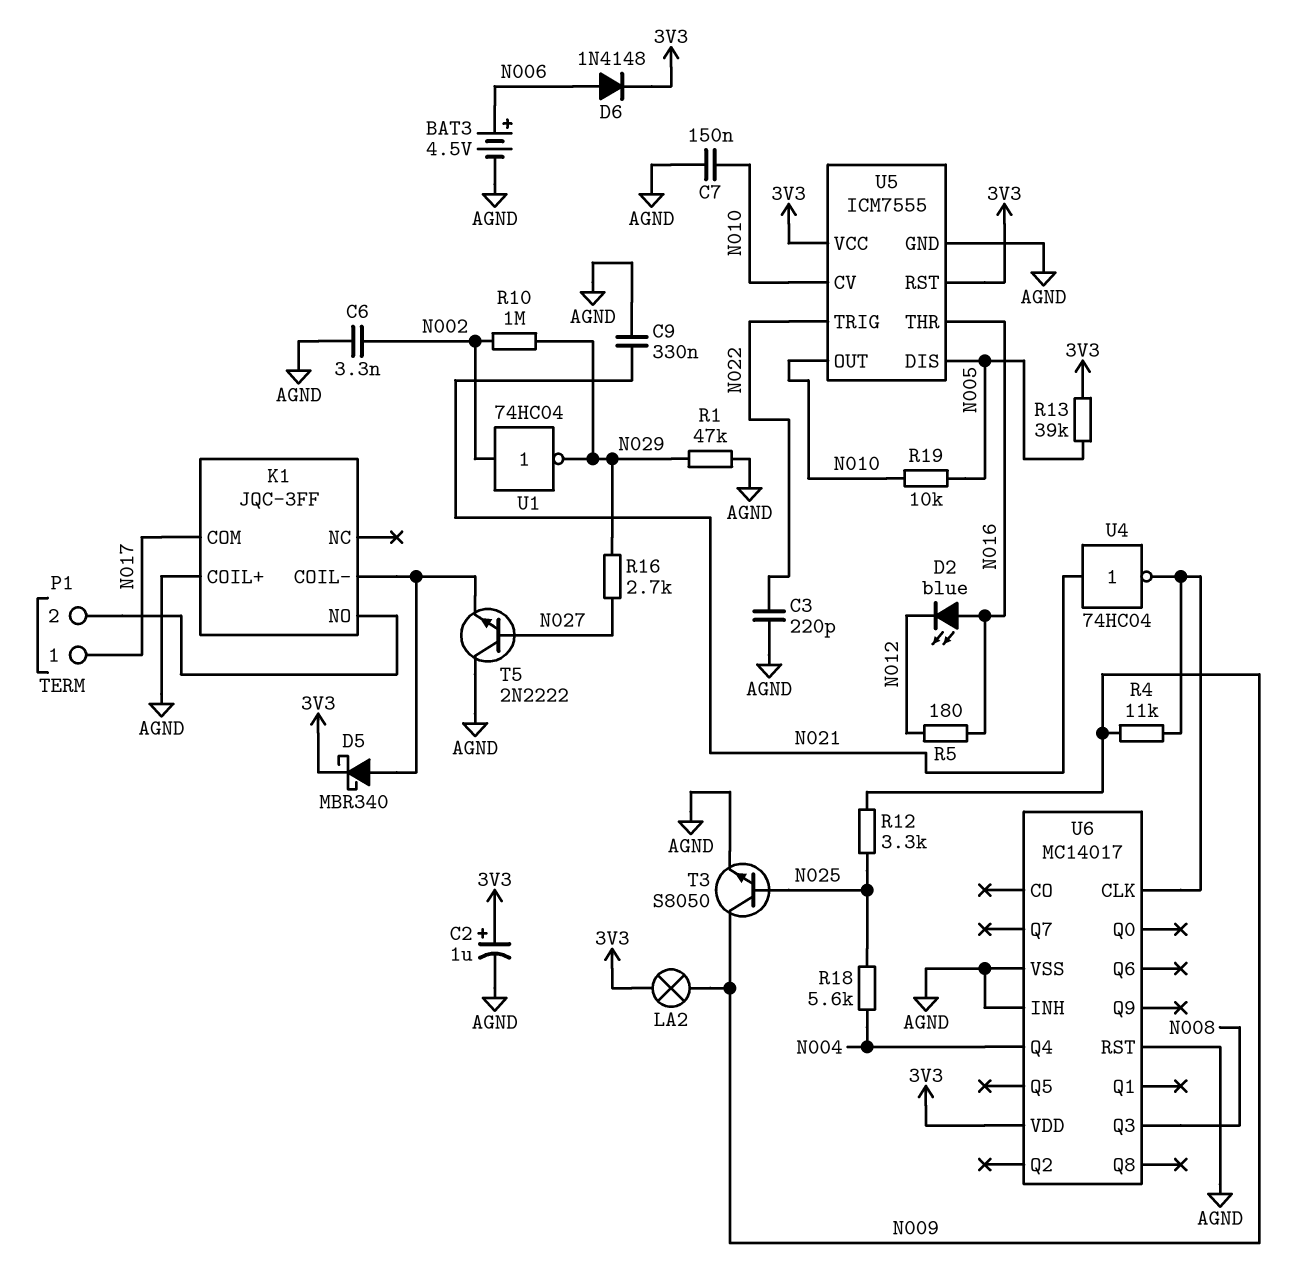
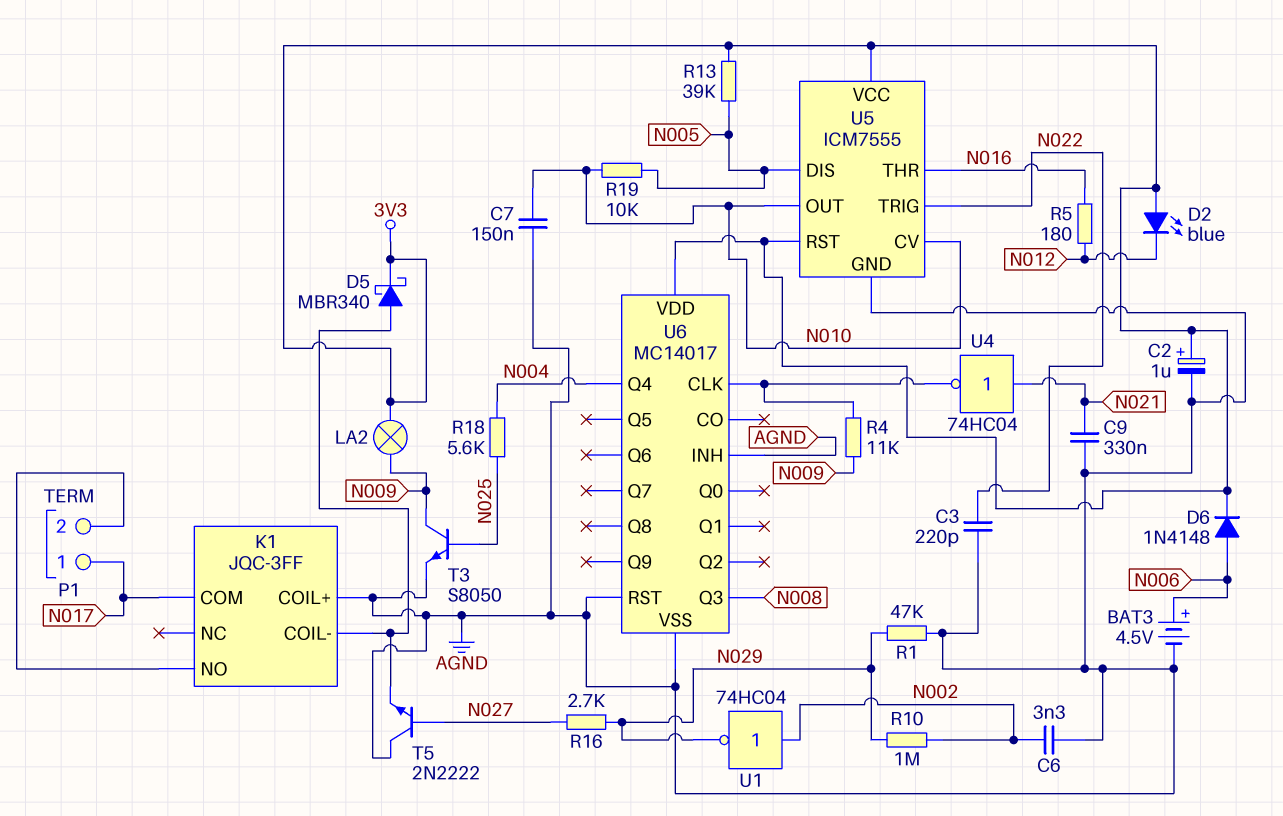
D2: LED blue (A N016, K N012) -> LED blue (A 3V3, K N012)
R12: 3.3k (N009, N025) -> none

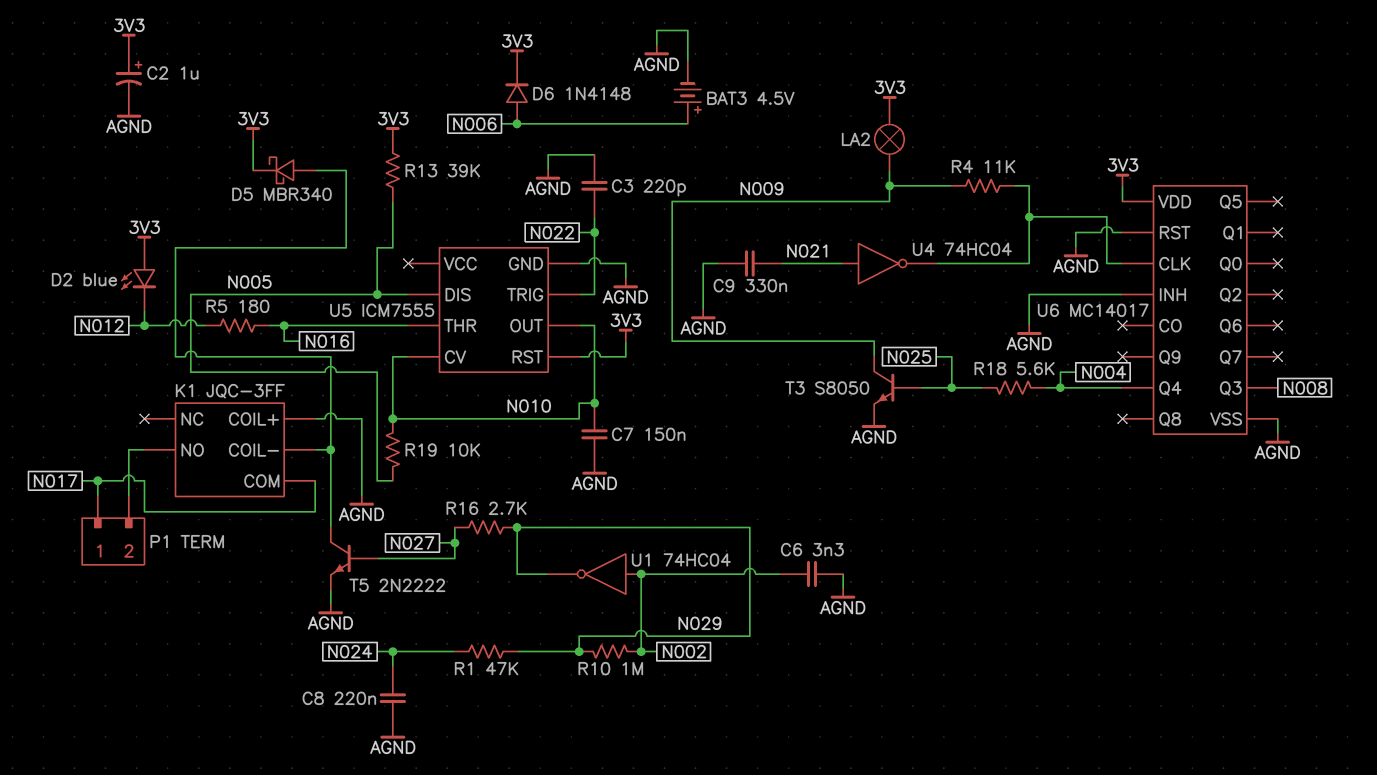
C8: none -> 220nF (AGND, N024)
R1: 47k (AGND, N029) -> 47k (N024, N029)
T5: NPN 2N2222 (B N027, C AGND, E K1/COIL-) -> NPN 2N2222 (B N027, C K1/COIL-, E AGND)
U5 pin VCC: 3V3 -> none

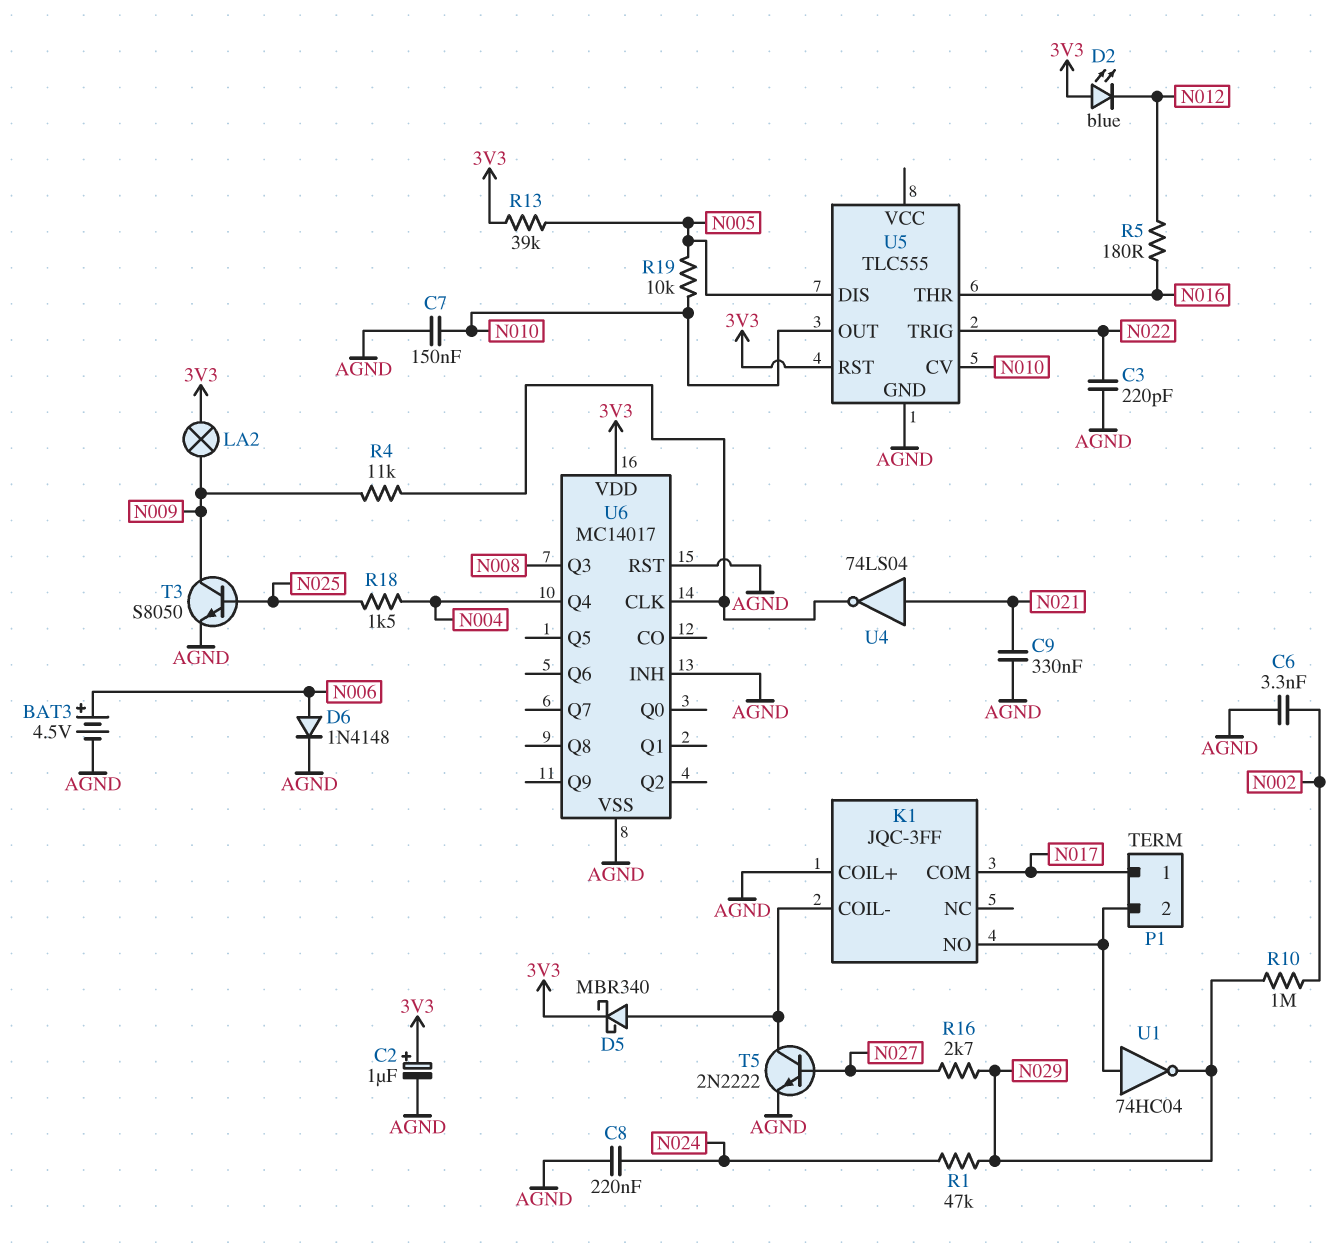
D6: diode 1N4148 (A N006, K 3V3) -> diode 1N4148 (A N006, K AGND)
R18: 5.6k (N004, N025) -> 1.5k (N004, N025)
U1: NOT 74HC04 (in N002, out N029) -> NOT 74HC04 (in K1/NO, out N029)
U4: NOT 74HC04 (in N021, out U6/CLK) -> NOT 74LS04 (in N021, out U6/CLK)
U5: ICM7555 -> TLC555

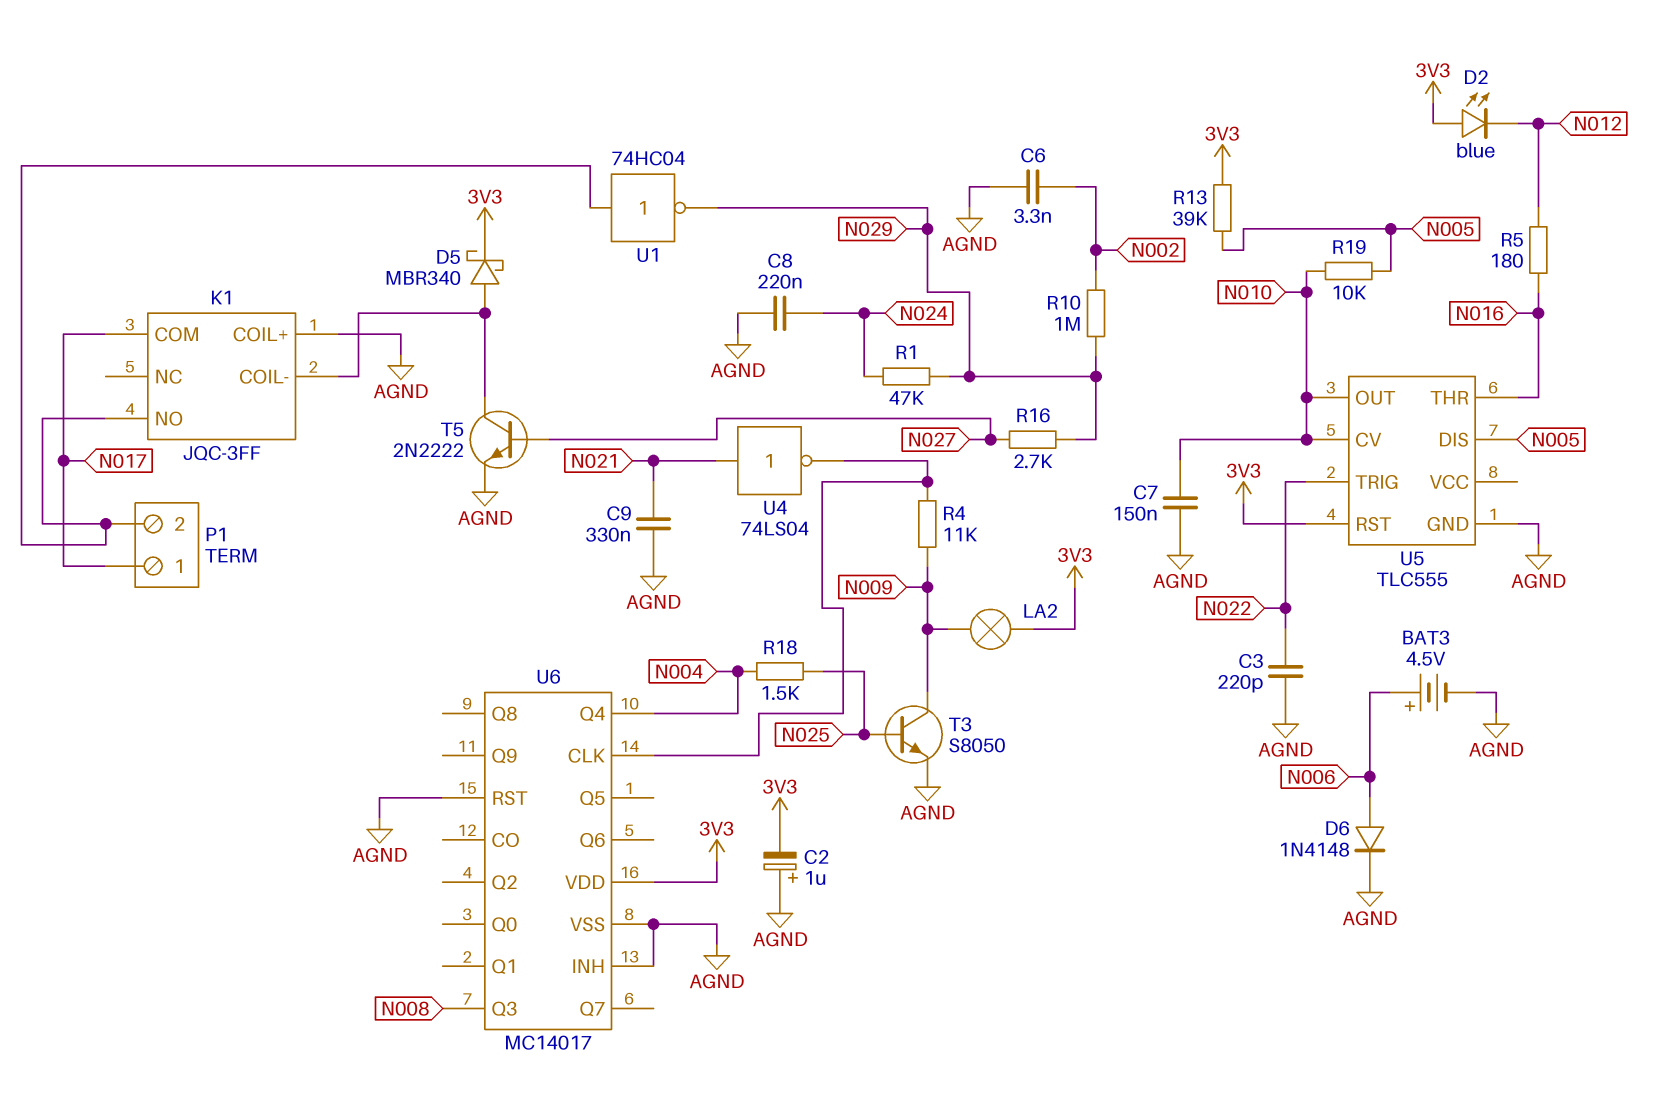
C2: 1uF (plus 3V3, minus AGND) -> 1uF (plus AGND, minus 3V3)

